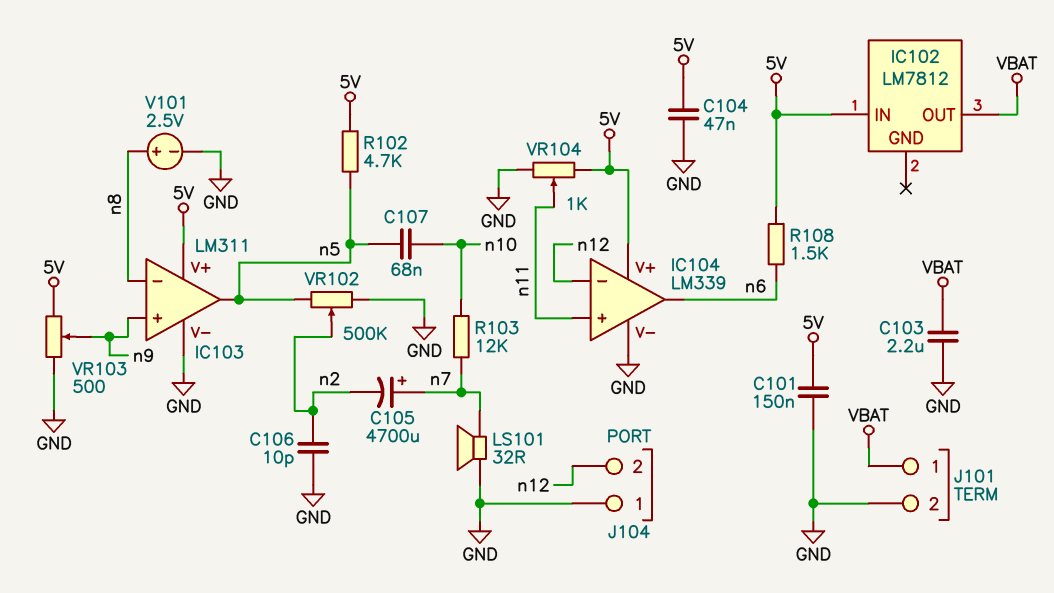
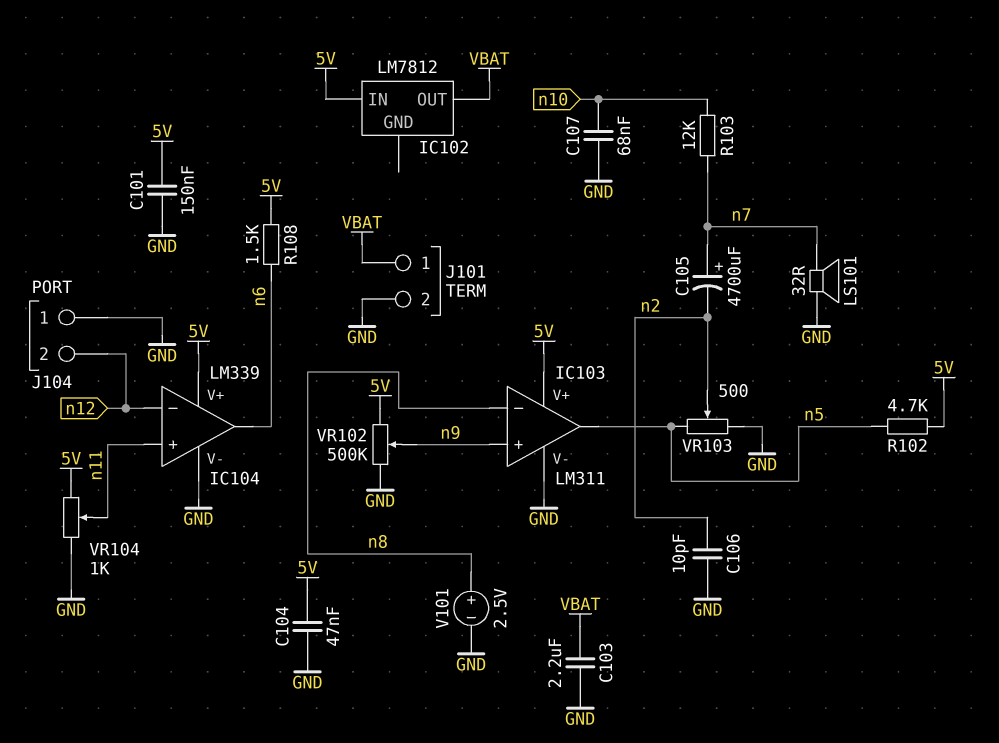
C107: 68nF (n5, n10) -> 68nF (GND, n10)
VR102: 500k (GND, n5, wiper n2) -> 500k (5V, GND, wiper n9)
VR103: 500 (5V, GND, wiper n9) -> 500 (GND, n5, wiper n2)

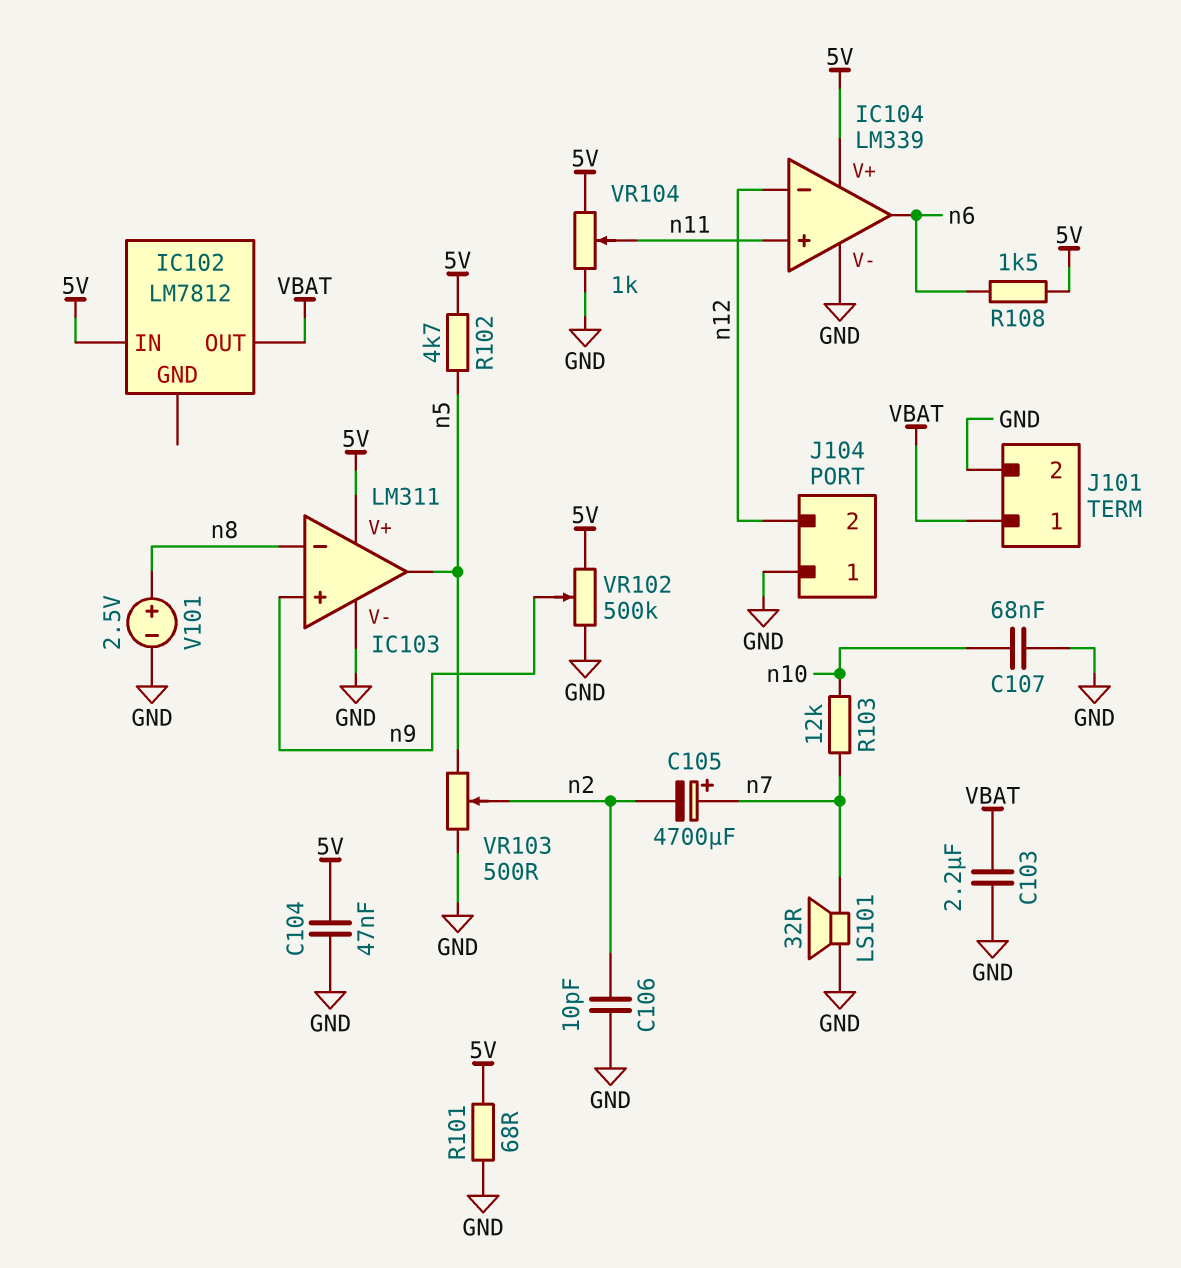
C101: 150nF (5V, GND) -> none
R101: none -> 68 (5V, GND)

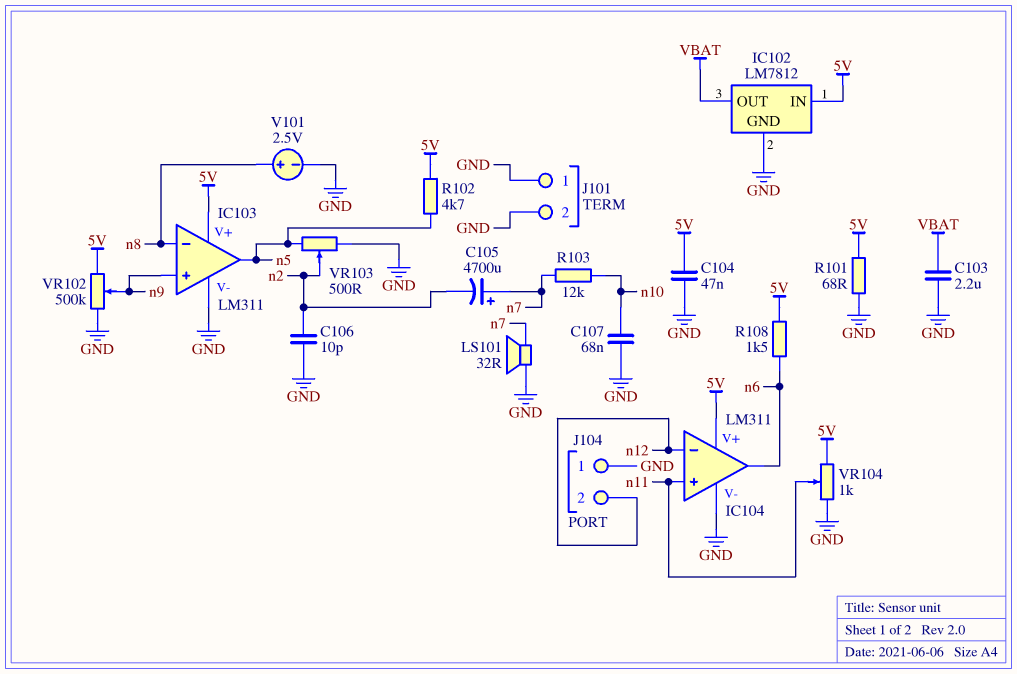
IC102 pin GND: none -> GND
IC104: LM339 -> LM311
J101 pin 1: VBAT -> GND

